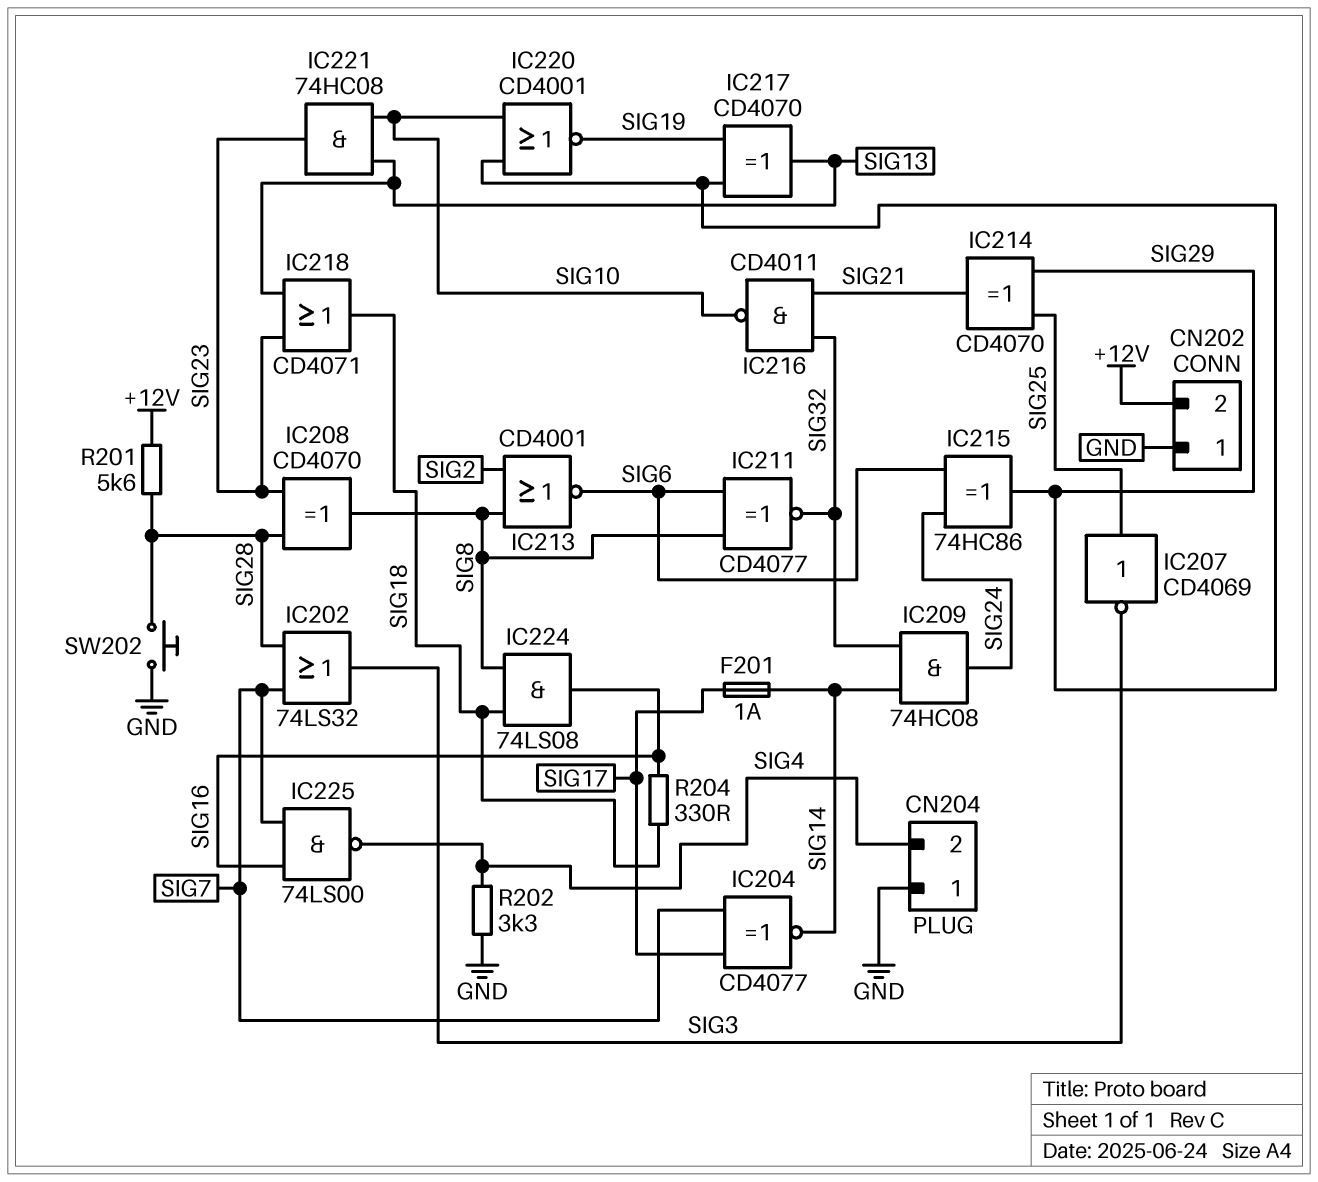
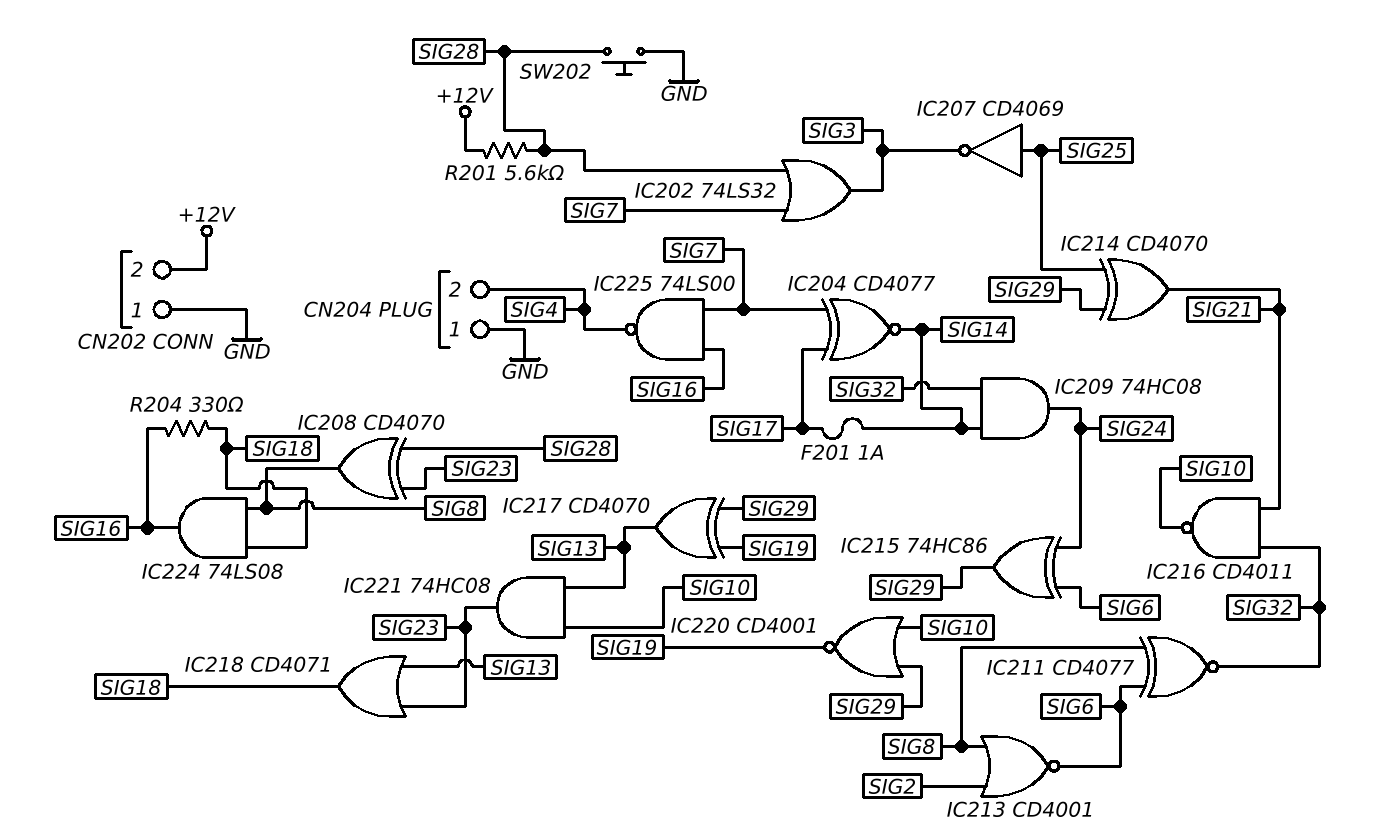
R202: 3.3k (GND, SIG4) -> none

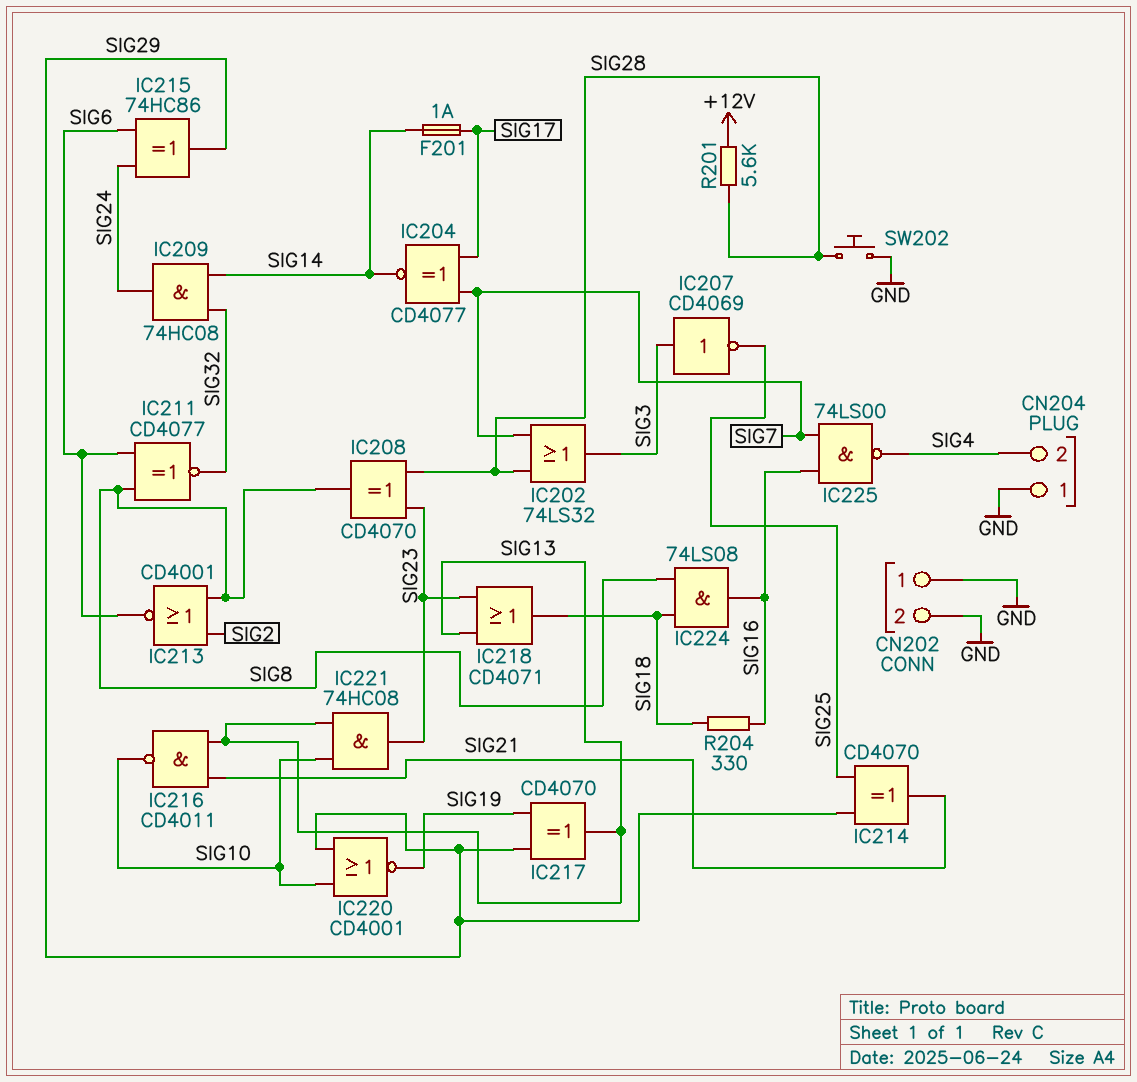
CN202 pin 2: +12V -> GND
IC207: NOT CD4069 (in SIG25, out SIG3) -> NOT CD4069 (in SIG3, out SIG25)
IC216: NAND CD4011 (in SIG21, in SIG32, out SIG10) -> NAND CD4011 (in SIG13, in SIG21, out SIG10)

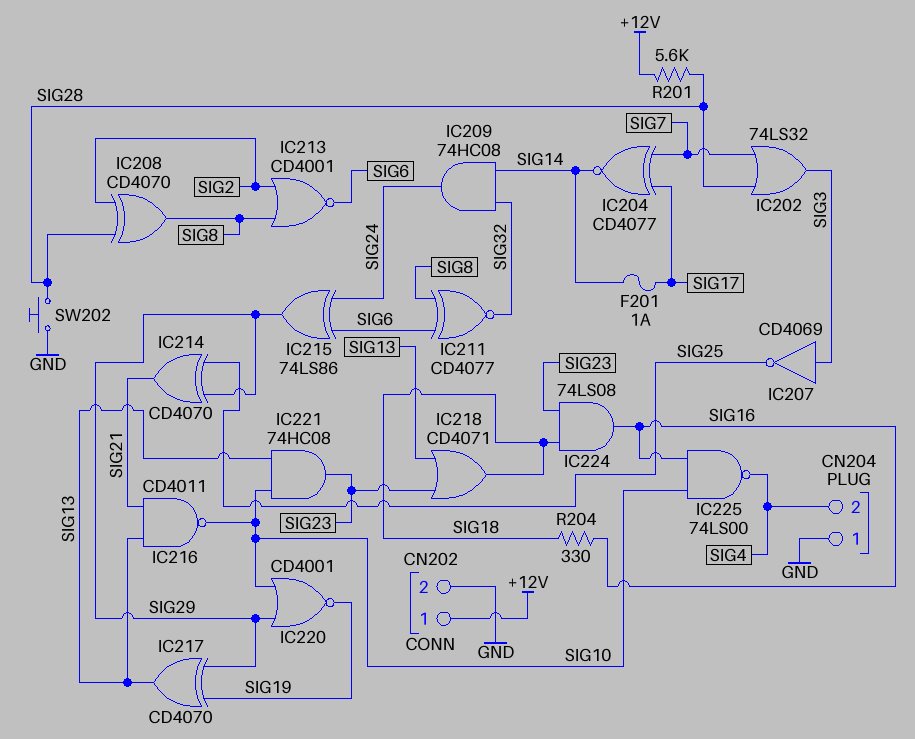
CN202 pin 1: GND -> +12V
IC208: XOR CD4070 (in SIG23, in SIG28, out SIG8) -> XOR CD4070 (in SIG2, in SIG28, out SIG8)
IC215: XOR 74HC86 (in SIG6, in SIG24, out SIG29) -> XOR 74LS86 (in SIG6, in SIG24, out SIG29)
IC224: AND 74LS08 (in SIG8, in SIG18, out SIG16) -> AND 74LS08 (in SIG18, in SIG23, out SIG16)
IC225: NAND 74LS00 (in SIG7, in SIG16, out SIG4) -> NAND 74LS00 (in SIG10, in SIG16, out SIG4)

